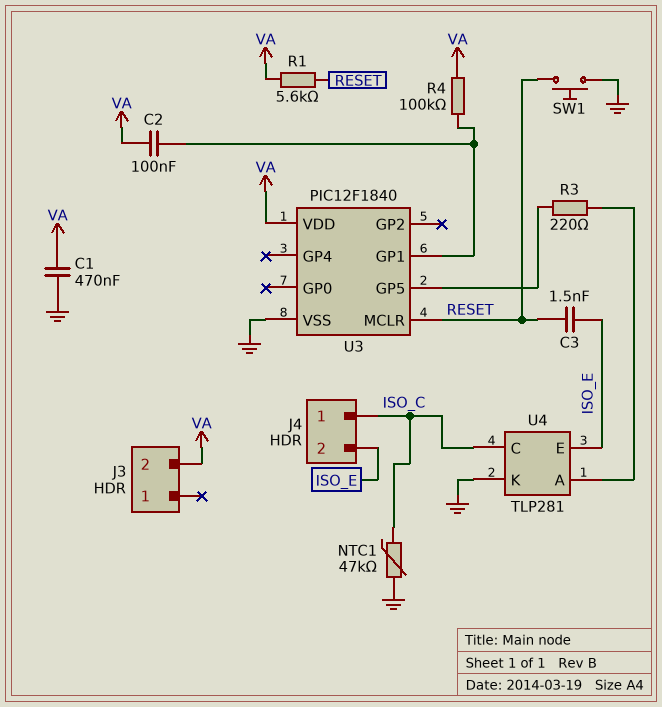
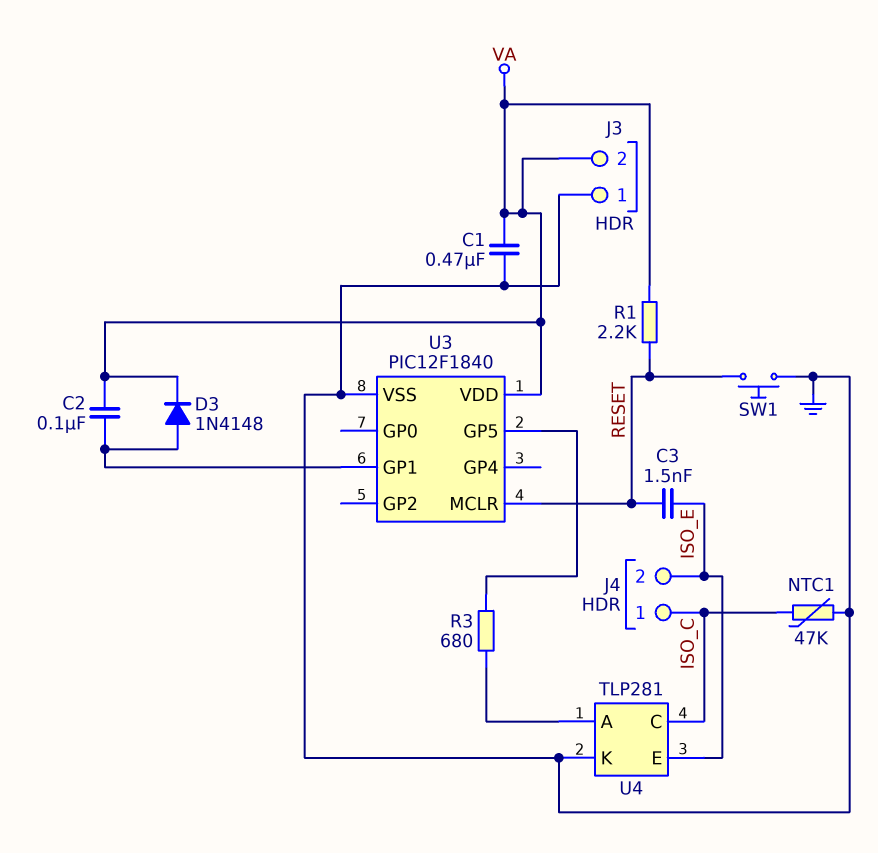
D3: none -> diode 1N4148 (A U3/GP1, K VA)
J3 pin 1: none -> GND
R1: 5.6k (RESET, VA) -> 2.2k (RESET, VA)
R3: 220 (U3/GP5, U4/A) -> 680 (U3/GP5, U4/A)
R4: 100k (U3/GP1, VA) -> none

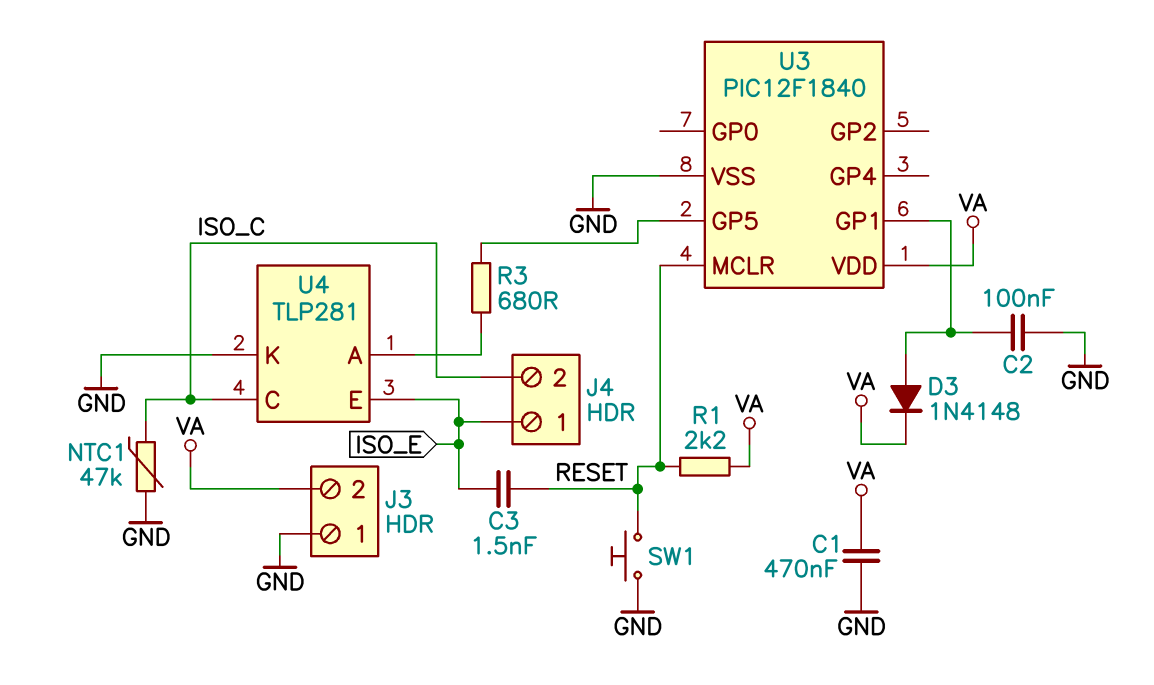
C2: 100nF (U3/GP1, VA) -> 100nF (GND, U3/GP1)
J4 pin 1: ISO_C -> ISO_E
J4 pin 2: ISO_E -> ISO_C

